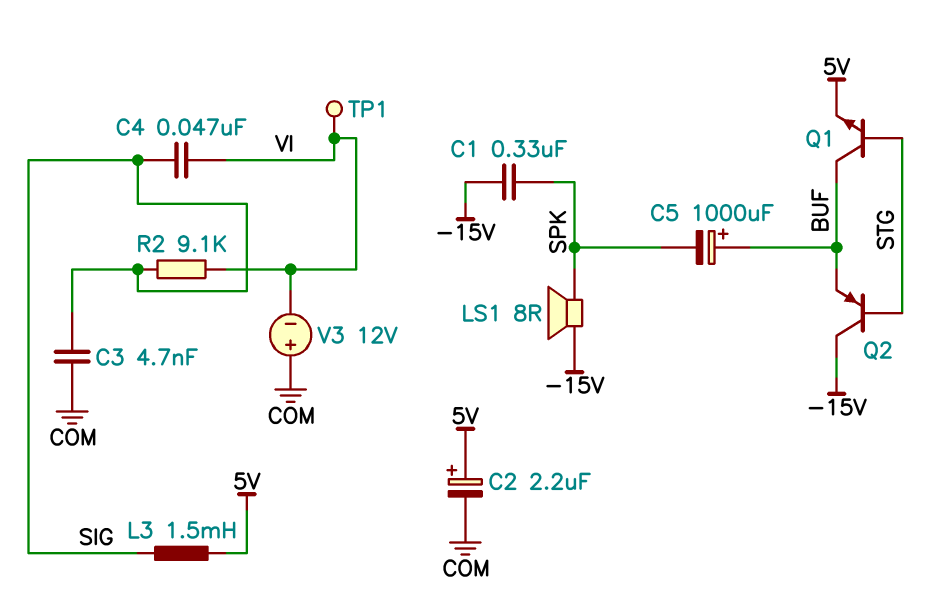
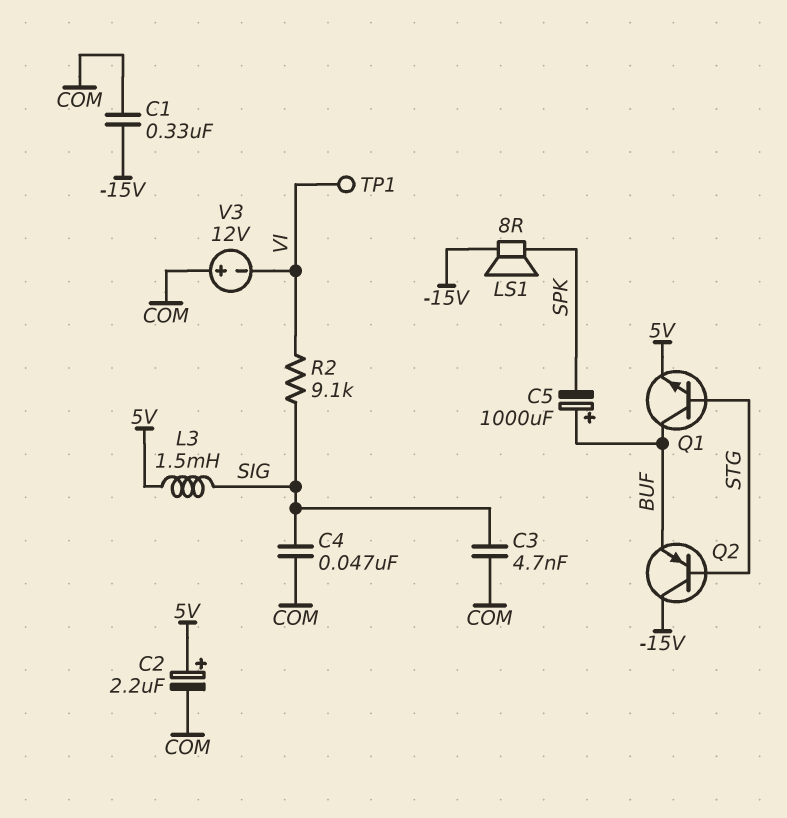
C1: 330nF (-15V, SPK) -> 330nF (-15V, COM)
C4: 47nF (SIG, VI) -> 47nF (COM, SIG)

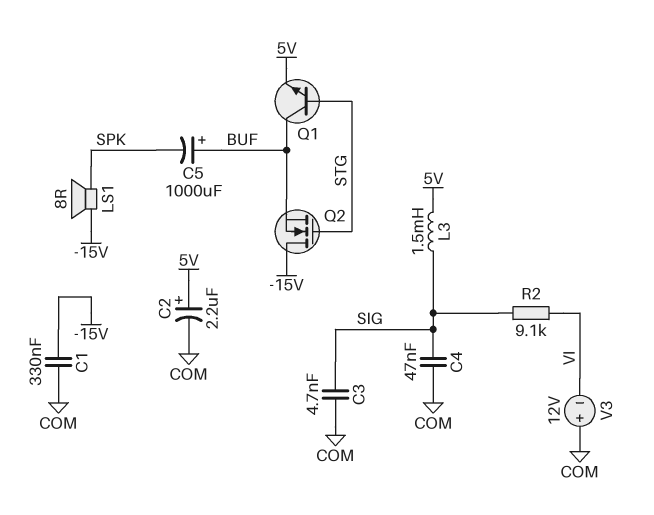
Q2: PNP (B STG, C -15V, E BUF) -> NMOS (G STG, D -15V, S BUF)
TP1: test point (VI) -> none

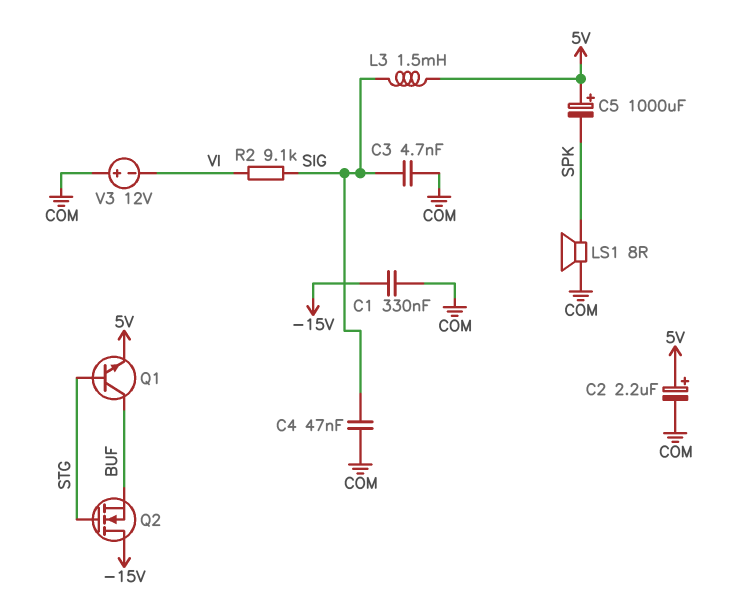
C5: 1000uF (plus BUF, minus SPK) -> 1000uF (plus 5V, minus SPK)
LS1: speaker 8R (-15V, SPK) -> speaker 8R (COM, SPK)

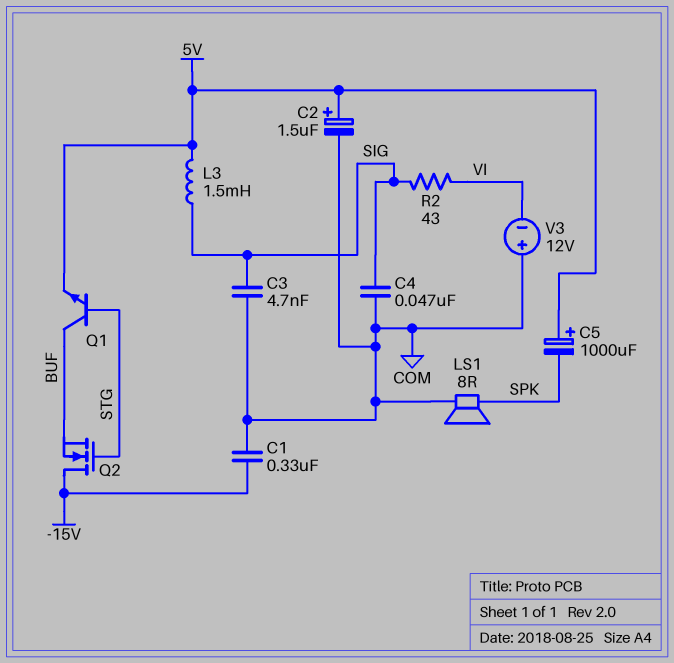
C2: 2.2uF (plus 5V, minus COM) -> 1.5uF (plus 5V, minus COM)
R2: 9.1k (SIG, VI) -> 43 (SIG, VI)

